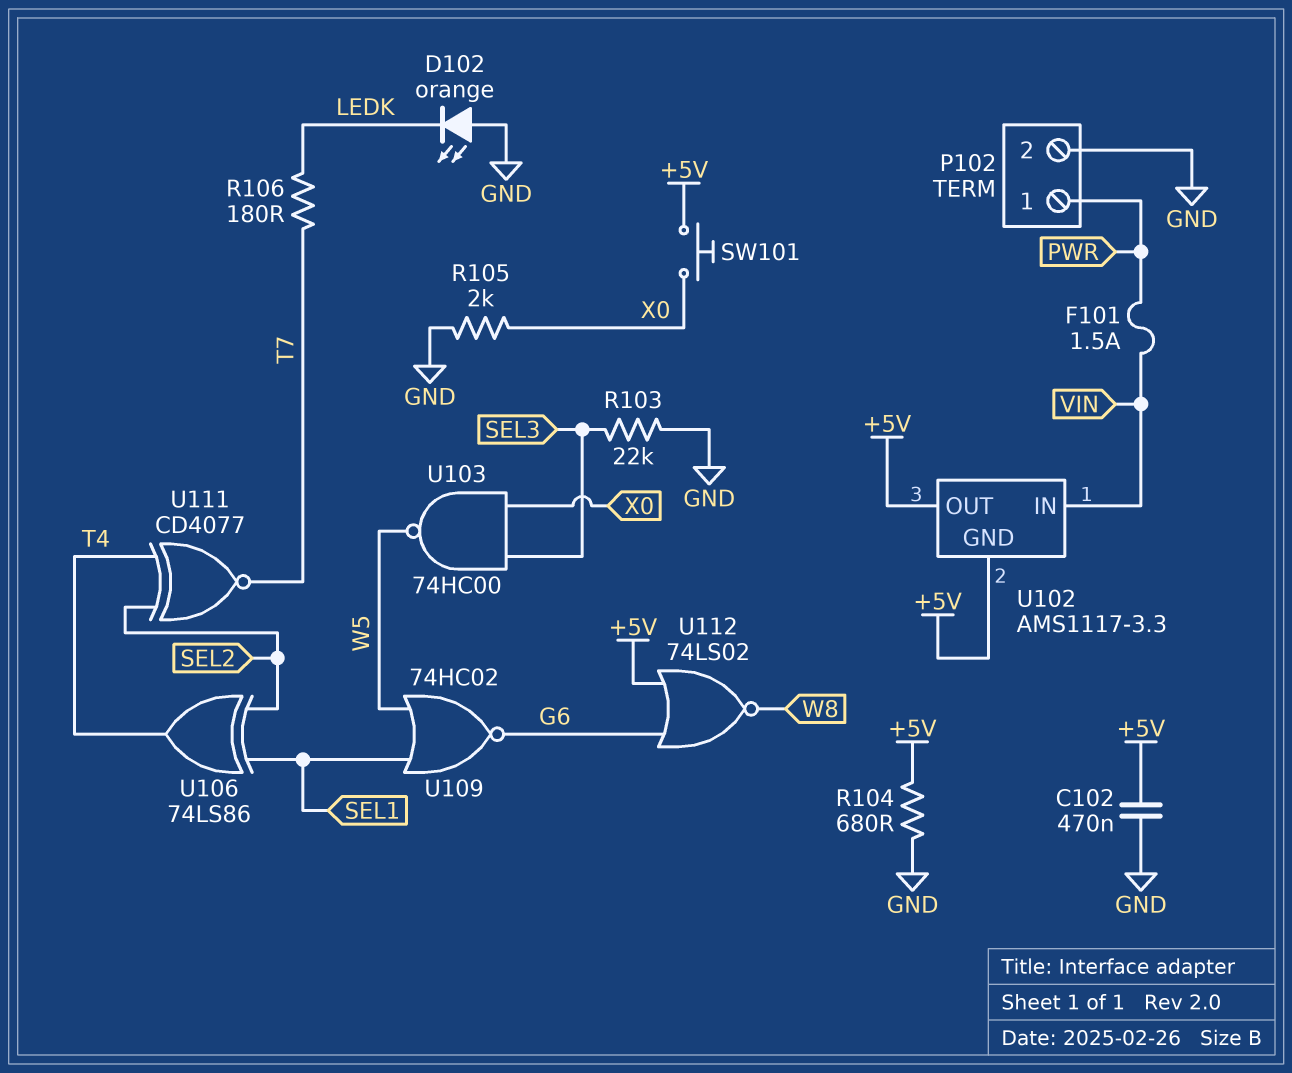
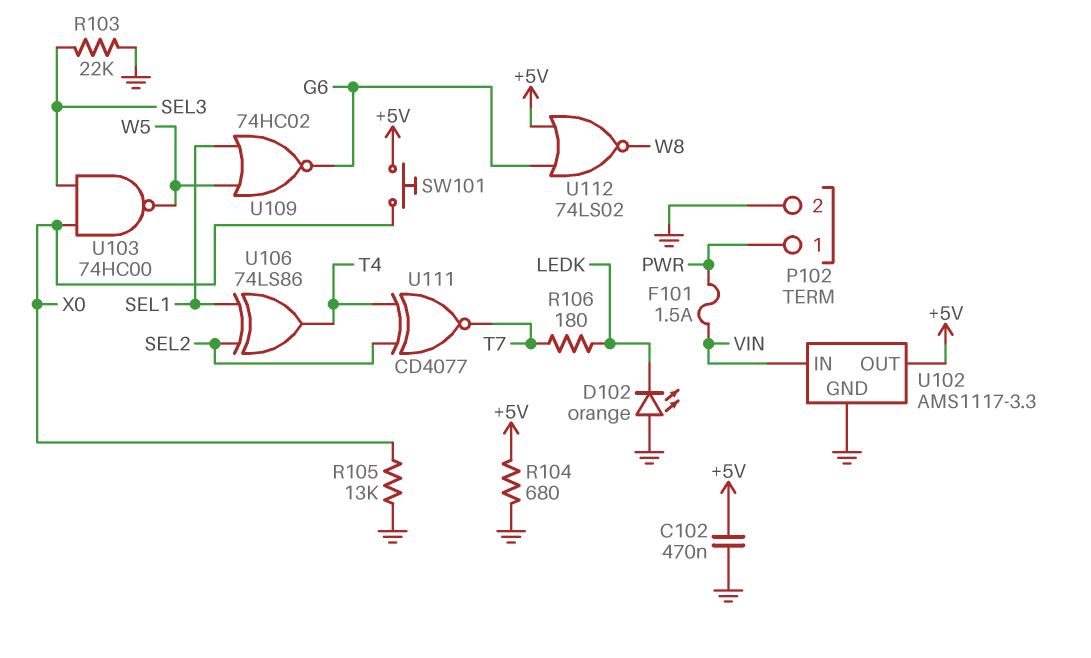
R105: 2k (GND, X0) -> 13k (GND, X0)
U102 pin GND: +5V -> GND

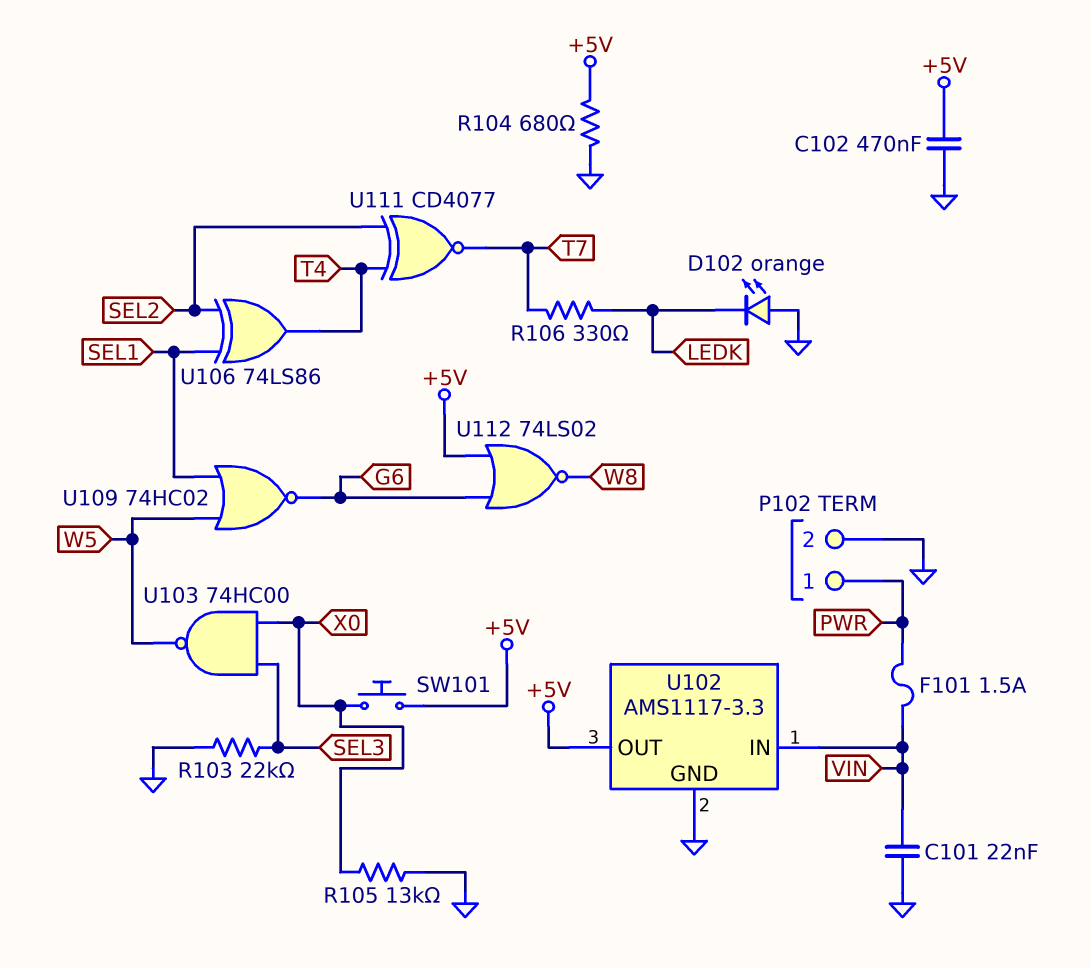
C101: none -> 22nF (GND, VIN)
R106: 180 (LEDK, T7) -> 330 (LEDK, T7)

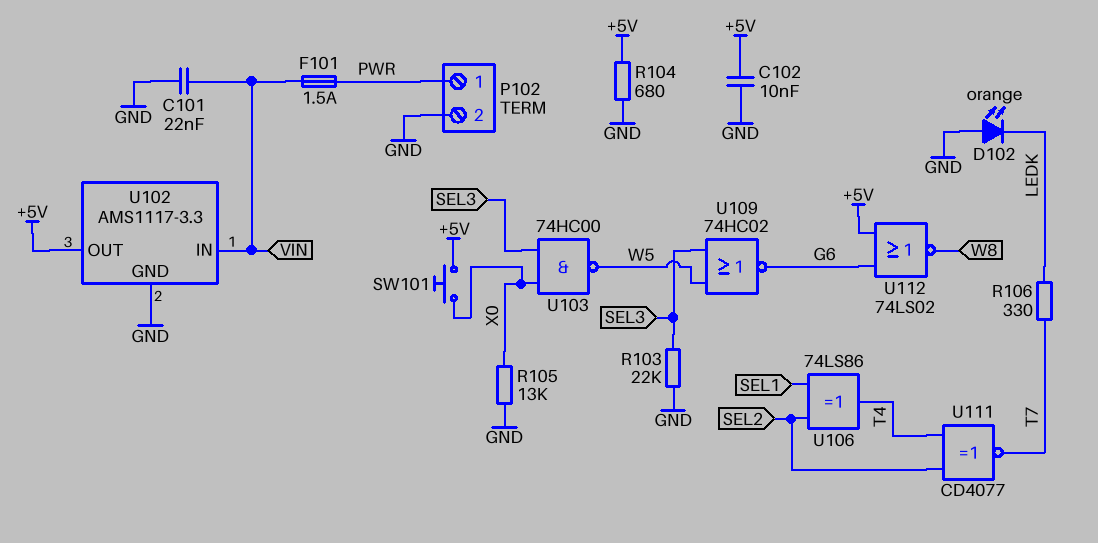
C102: 470nF (+5V, GND) -> 10nF (+5V, GND)
U109: NOR 74HC02 (in SEL1, in W5, out G6) -> NOR 74HC02 (in SEL3, in W5, out G6)

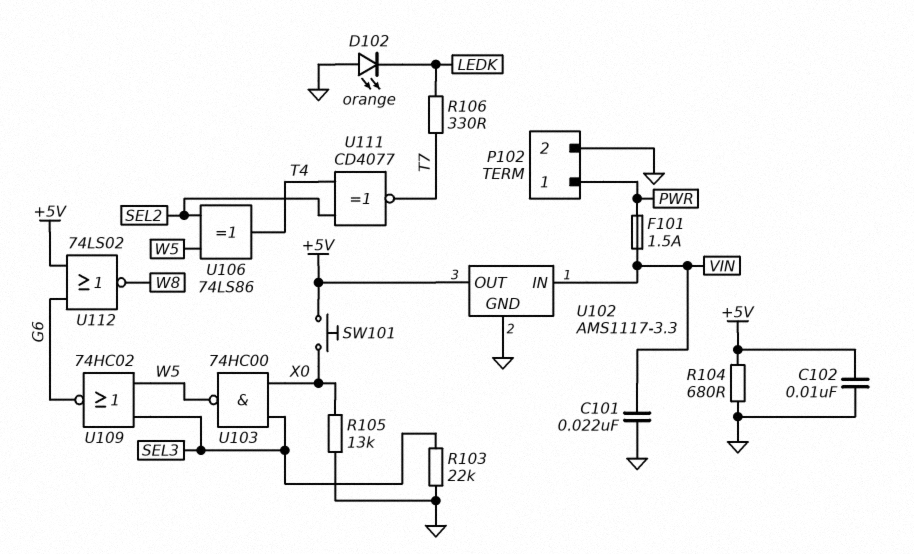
U106: XOR 74LS86 (in SEL1, in SEL2, out T4) -> XOR 74LS86 (in SEL2, in W5, out T4)

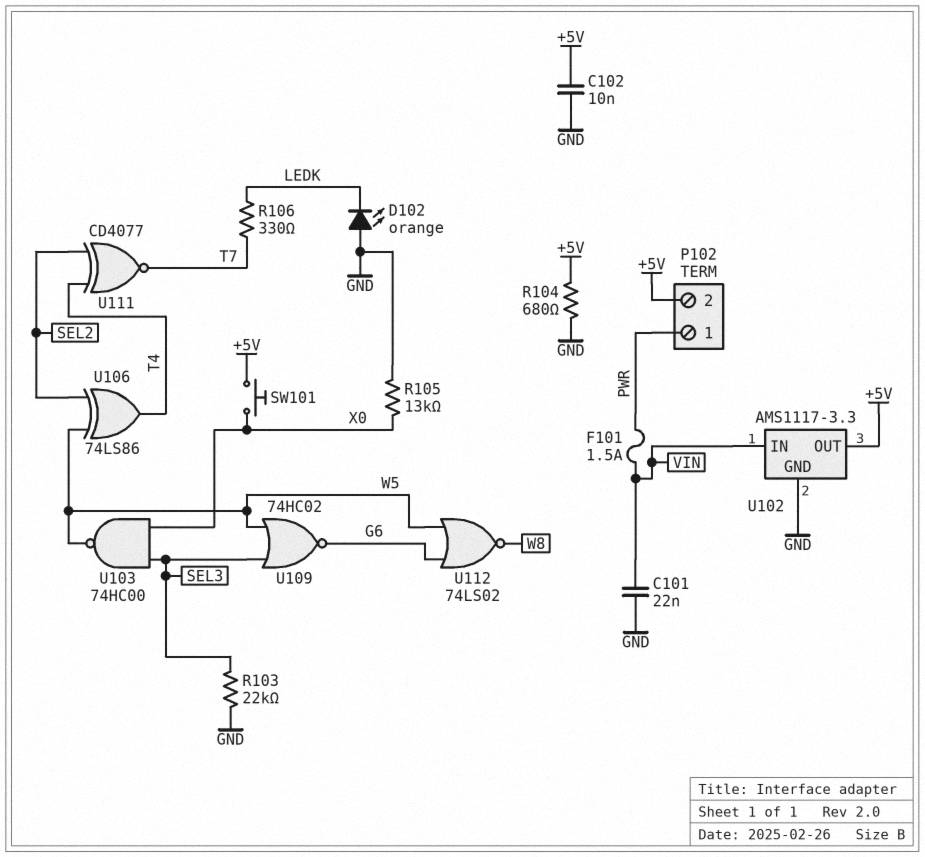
P102 pin 2: GND -> +5V
U112: NOR 74LS02 (in +5V, in G6, out W8) -> NOR 74LS02 (in G6, in W5, out W8)

